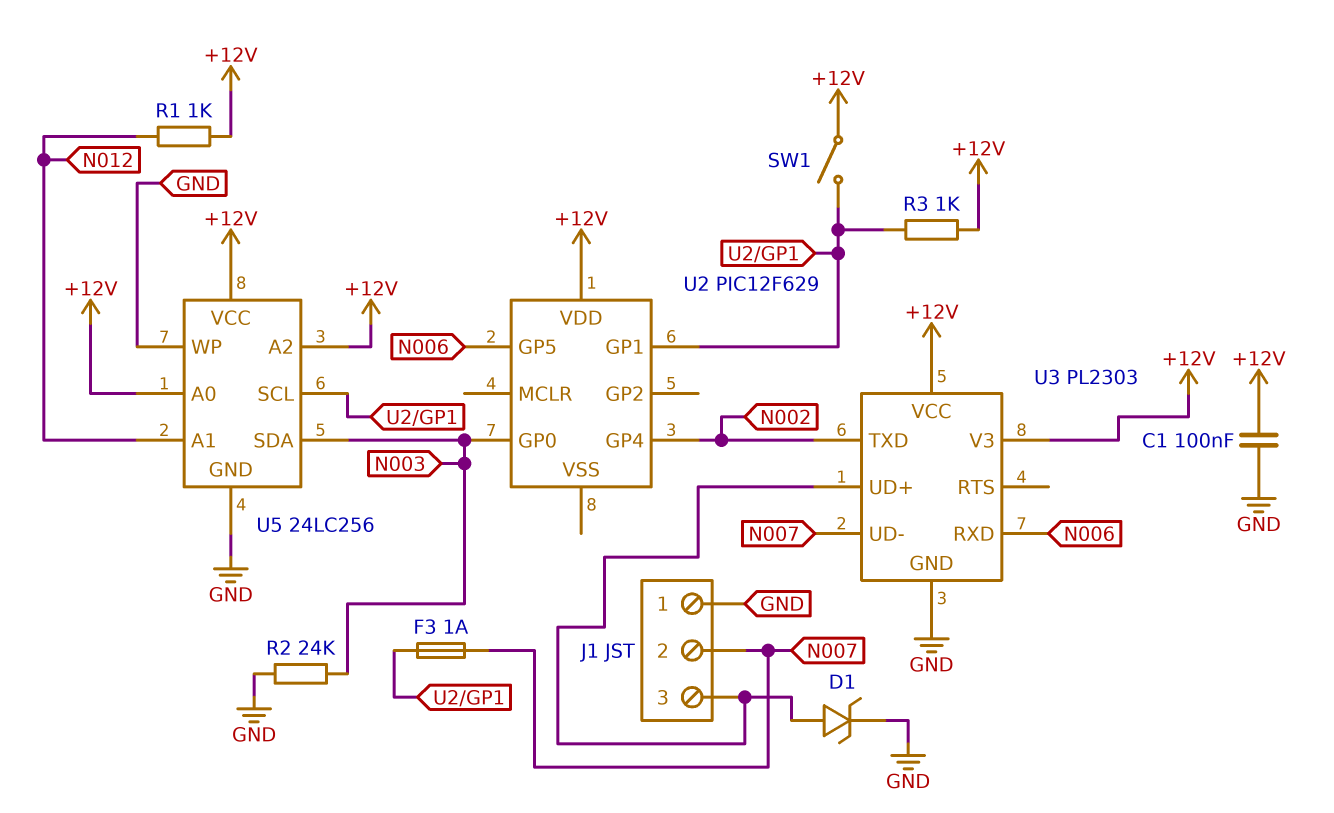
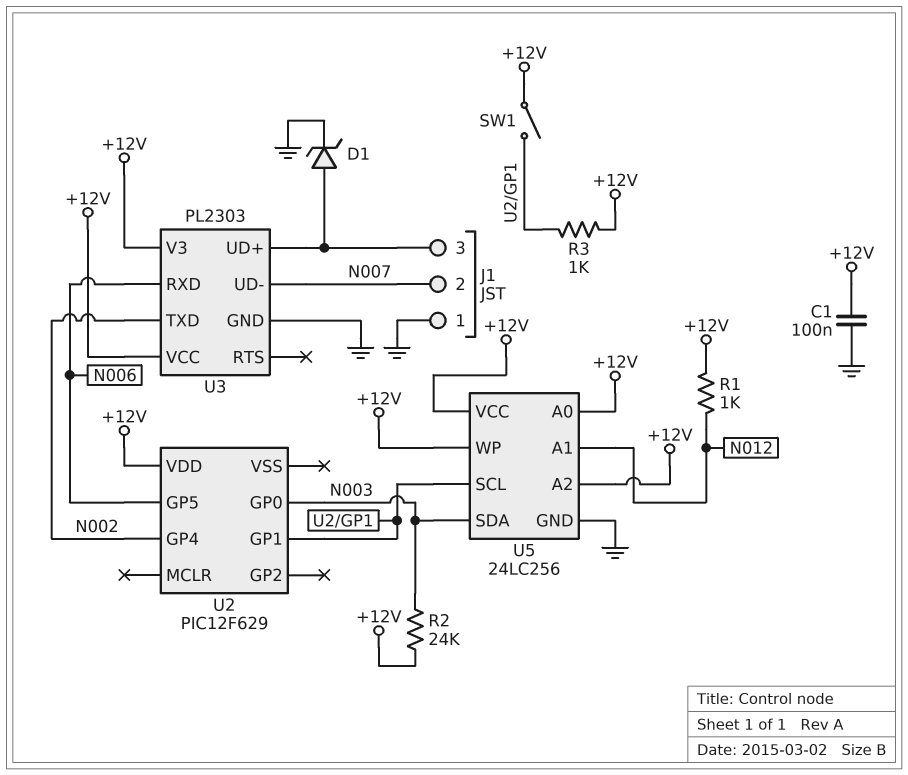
F3: 1A (N007, U2/GP1) -> none
R2: 24k (GND, N003) -> 24k (+12V, N003)
U5 pin WP: GND -> +12V

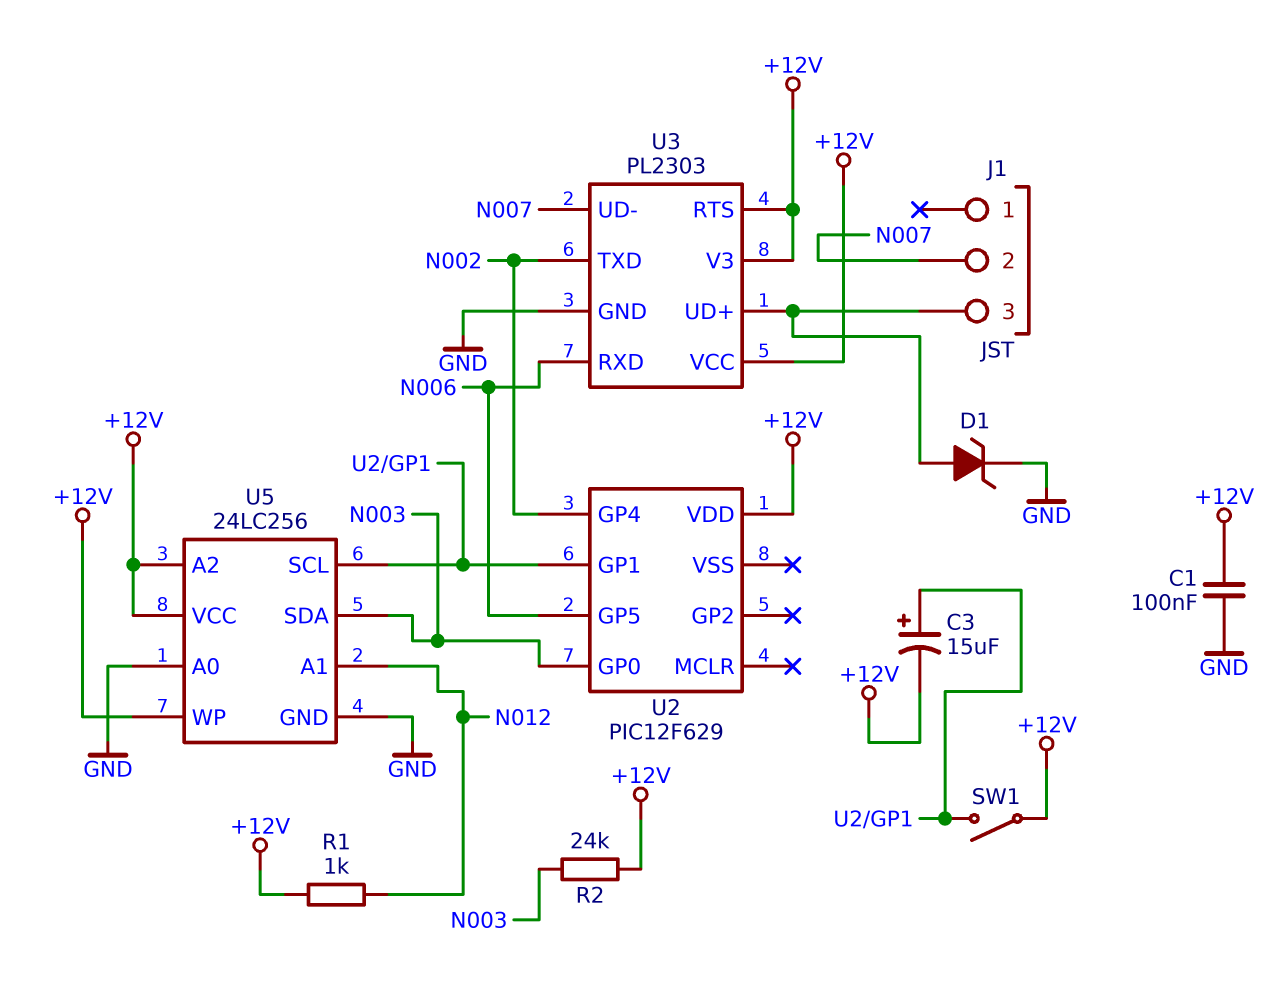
C3: none -> 15uF (plus U2/GP1, minus +12V)
J1 pin 1: GND -> none
R3: 1k (+12V, U2/GP1) -> none
U3 pin RTS: none -> +12V
U5 pin A0: +12V -> GND

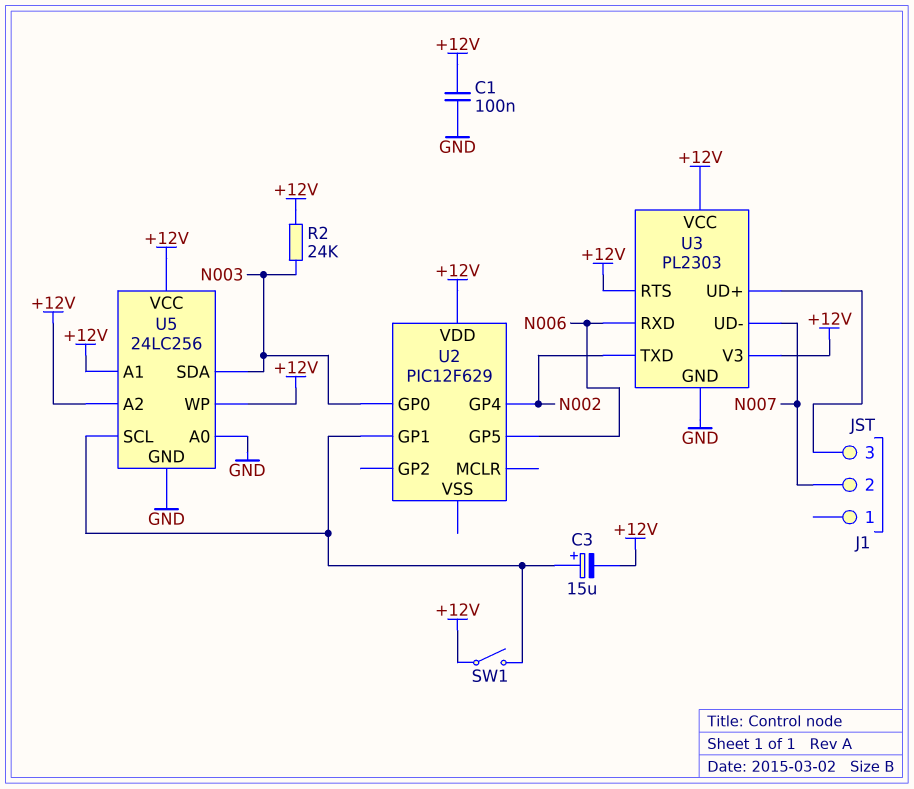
D1: zener (A J1/3, K GND) -> none
R1: 1k (+12V, N012) -> none
U5 pin A1: N012 -> +12V

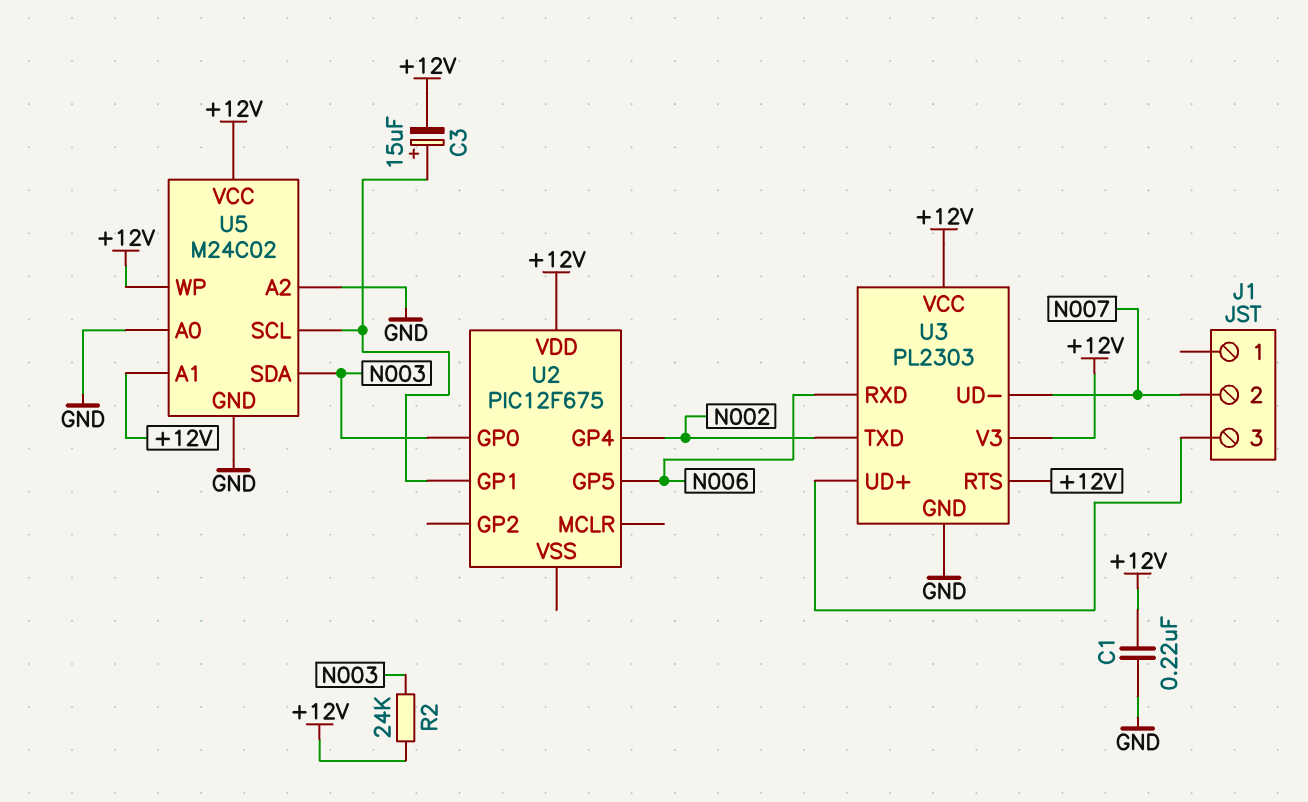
C1: 100nF (+12V, GND) -> 220nF (+12V, GND)
SW1: switch (+12V, U2/GP1) -> none
U2: PIC12F629 -> PIC12F675
U5: 24LC256 -> M24C02
U5 pin A2: +12V -> GND

